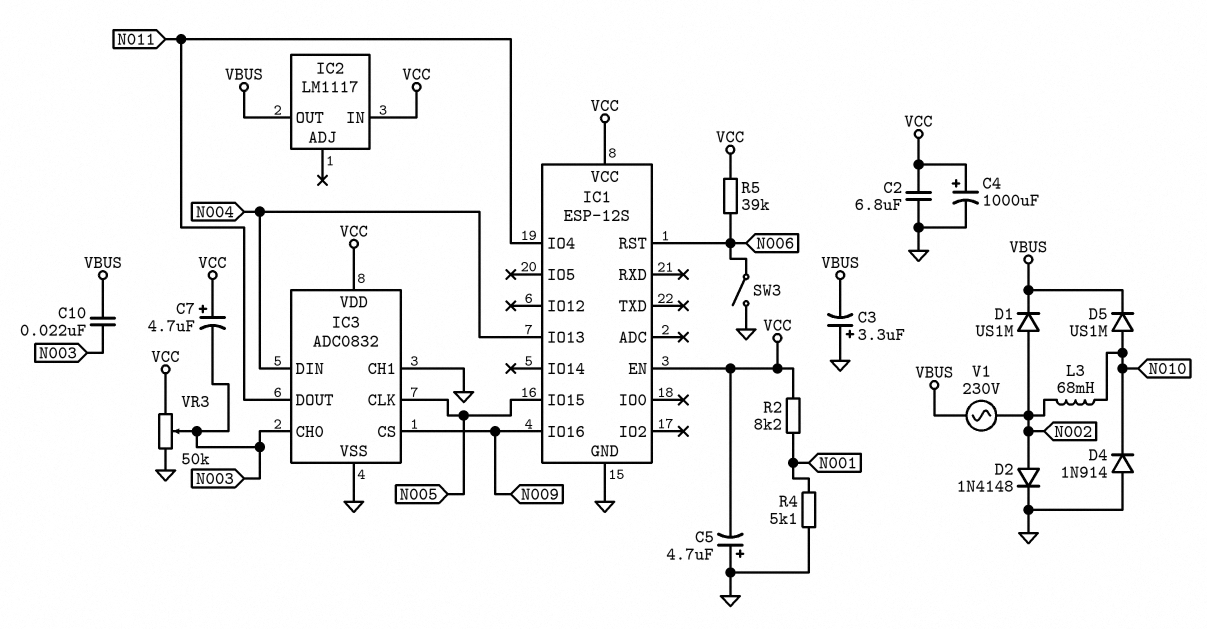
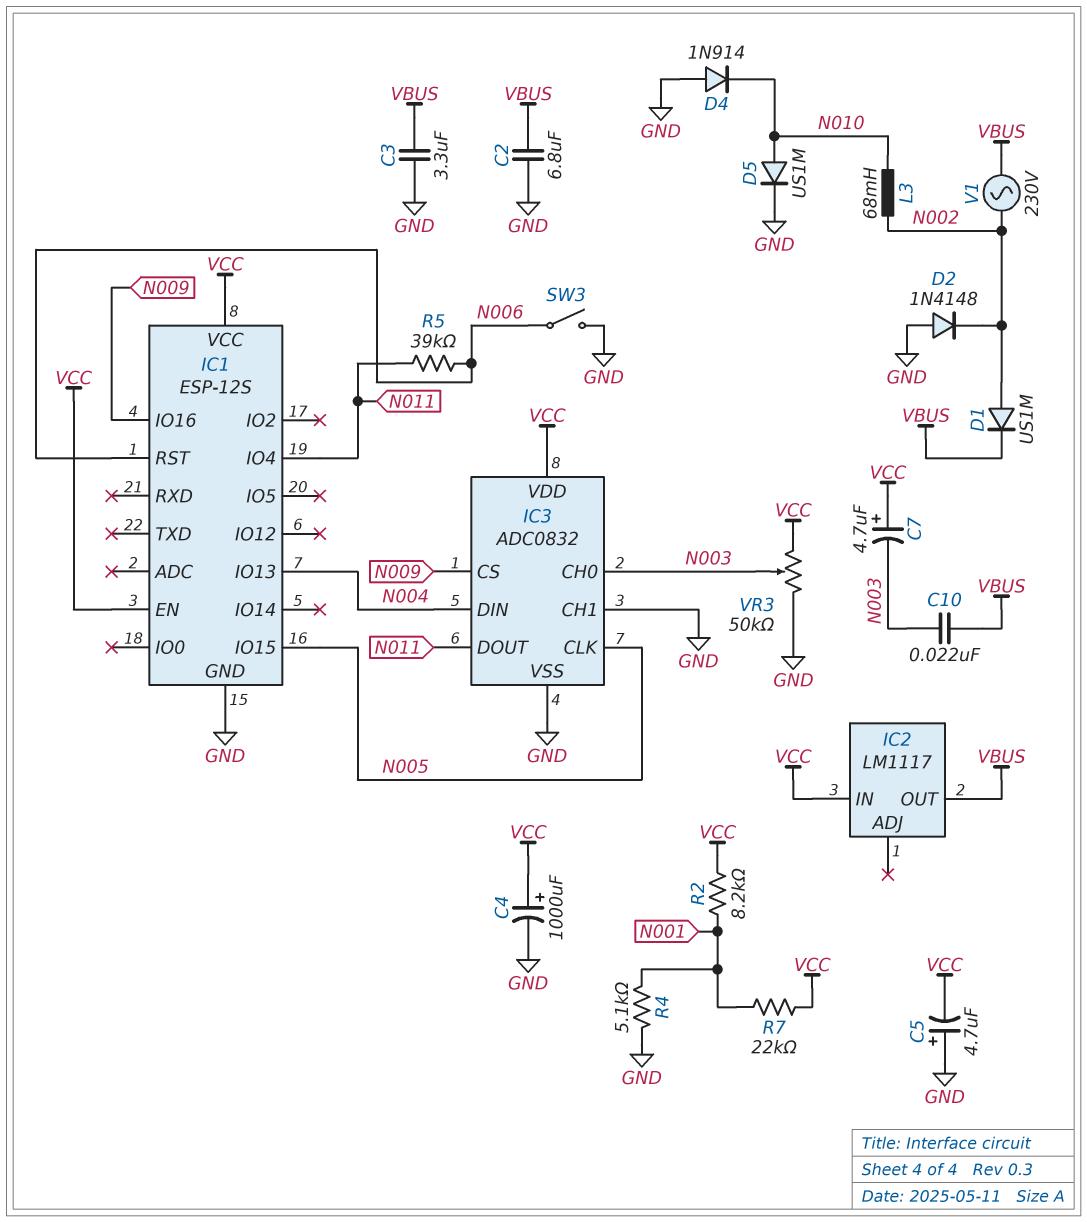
C2: 6.8uF (GND, VCC) -> 6.8uF (GND, VBUS)
C3: 3.3uF (plus GND, minus VBUS) -> 3.3uF (GND, VBUS)
D2: diode 1N4148 (A N002, K GND) -> diode 1N4148 (A GND, K N002)
D5: diode US1M (A N010, K VBUS) -> diode US1M (A N010, K GND)
R5: 39k (N006, VCC) -> 39k (N006, N011)
R7: none -> 22k (N001, VCC)

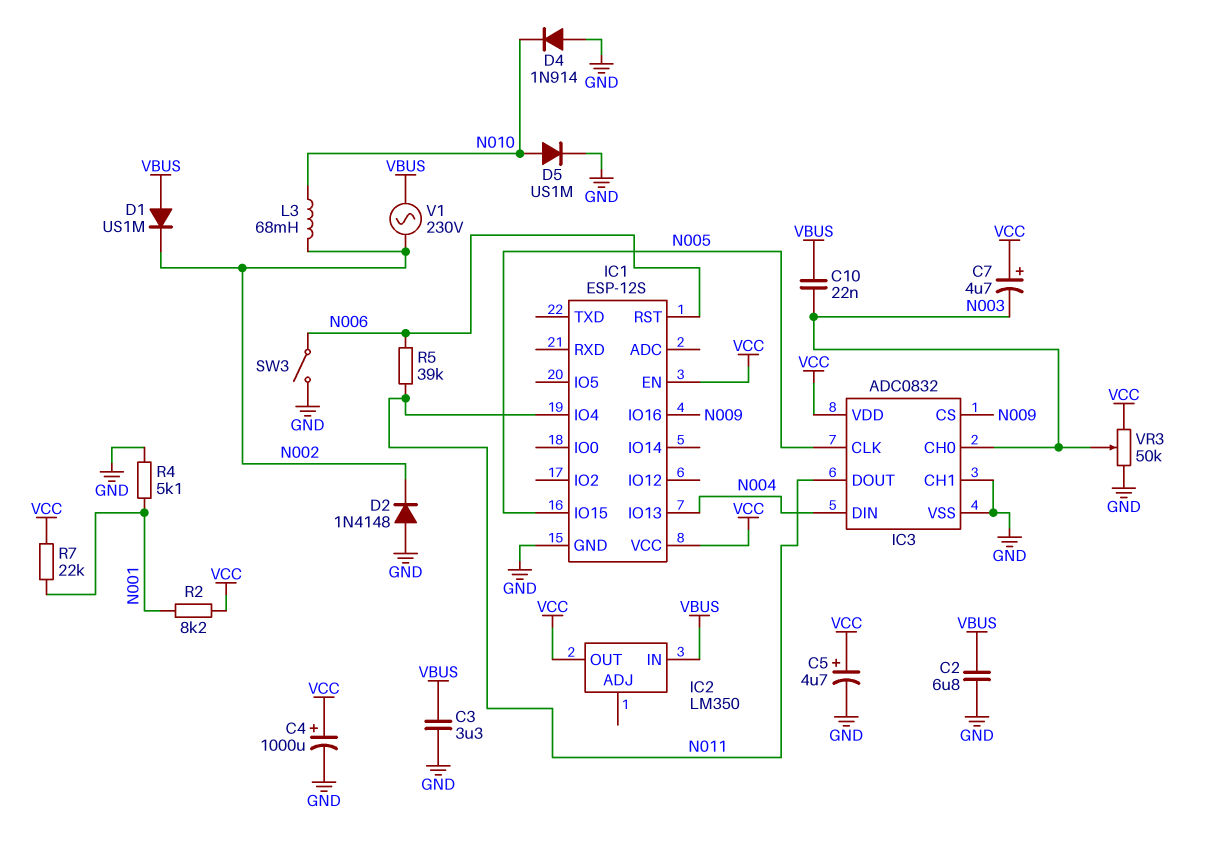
C5: 4.7uF (plus GND, minus VCC) -> 4.7uF (plus VCC, minus GND)
D1: diode US1M (A N002, K VBUS) -> diode US1M (A VBUS, K N002)
IC2: LM1117 -> LM350
IC2 pin IN: VCC -> VBUS
IC2 pin OUT: VBUS -> VCC

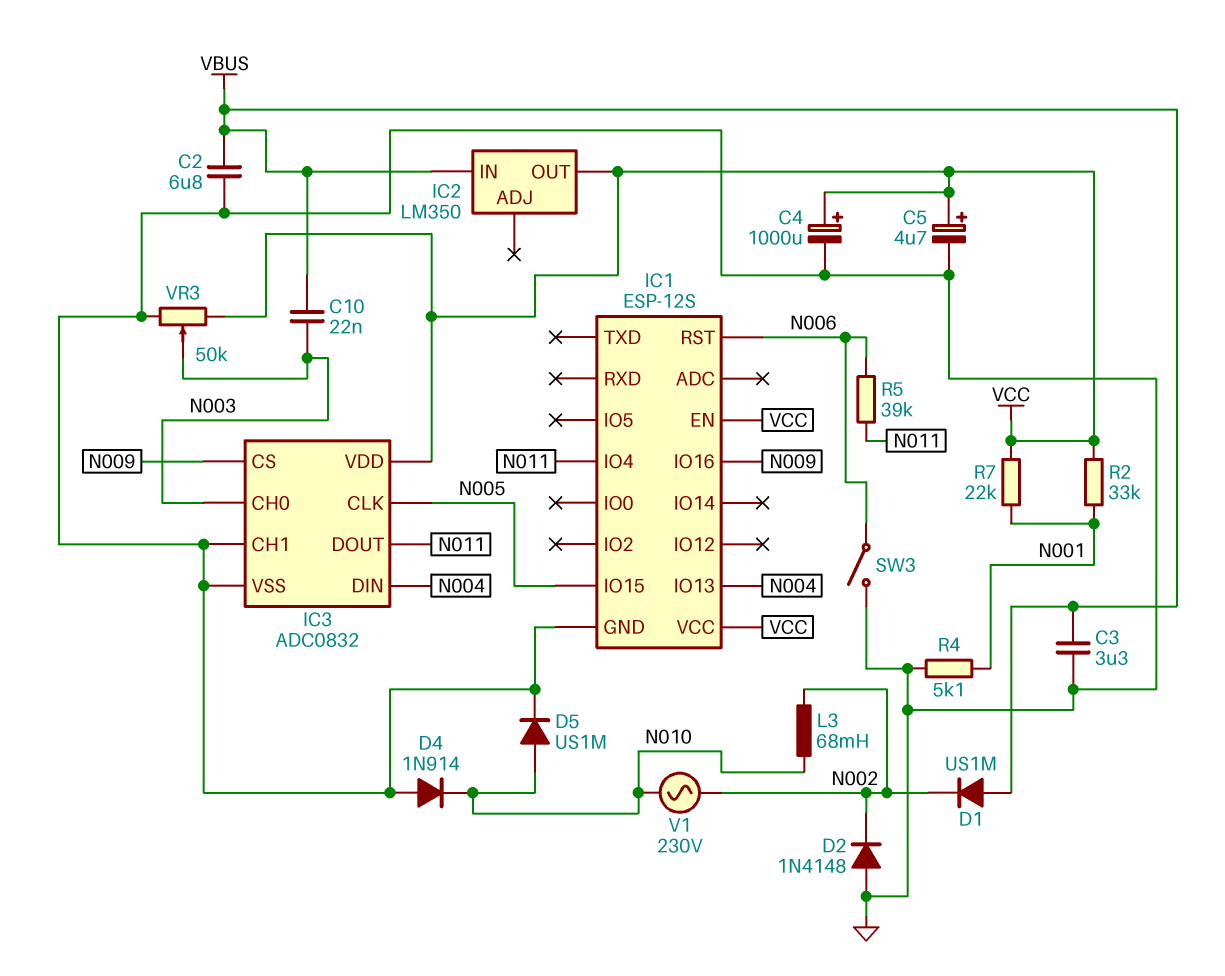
C7: 4.7uF (plus VCC, minus N003) -> none
R2: 8.2k (N001, VCC) -> 33k (N001, VCC)
V1: AC 230V (N002, VBUS) -> AC 230V (N002, N010)

